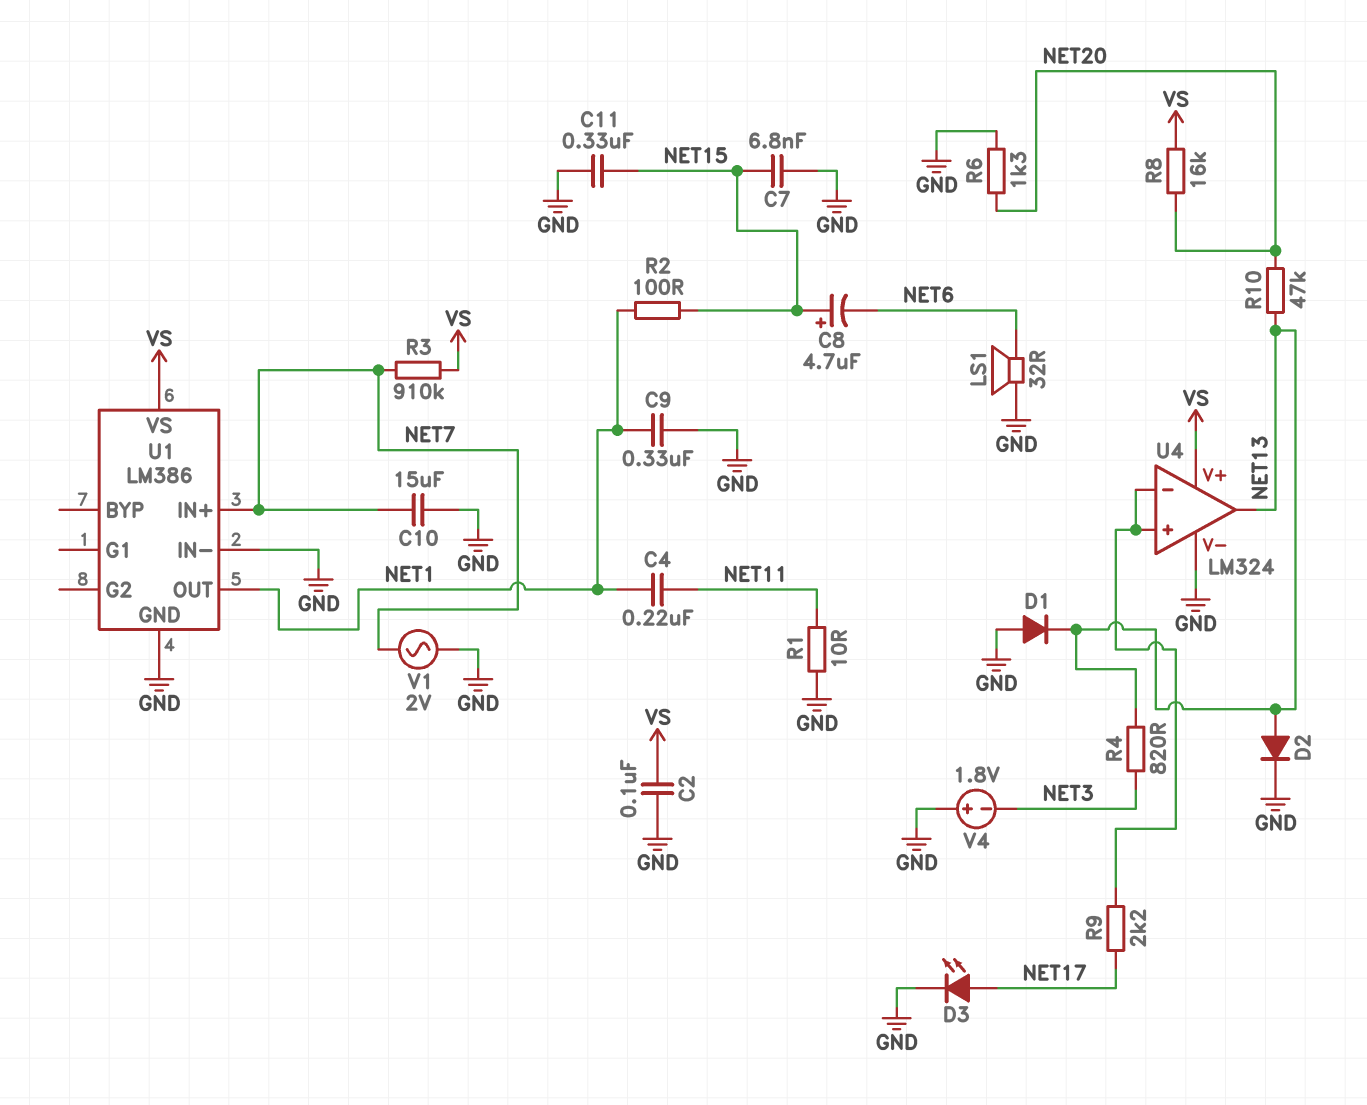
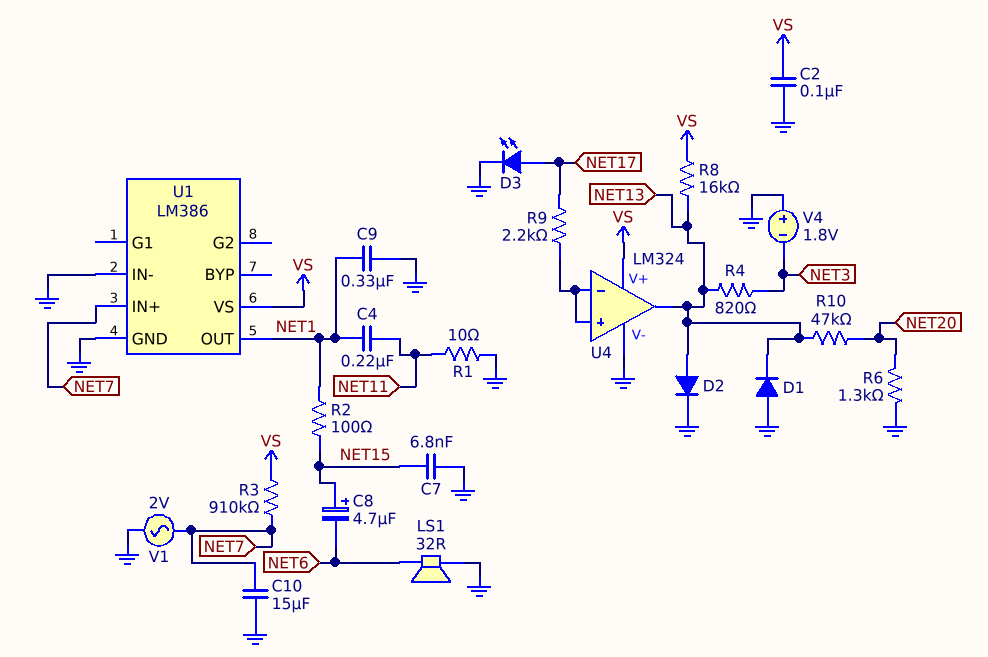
C11: 330nF (GND, NET15) -> none
R8: 16k (NET20, VS) -> 16k (NET13, VS)

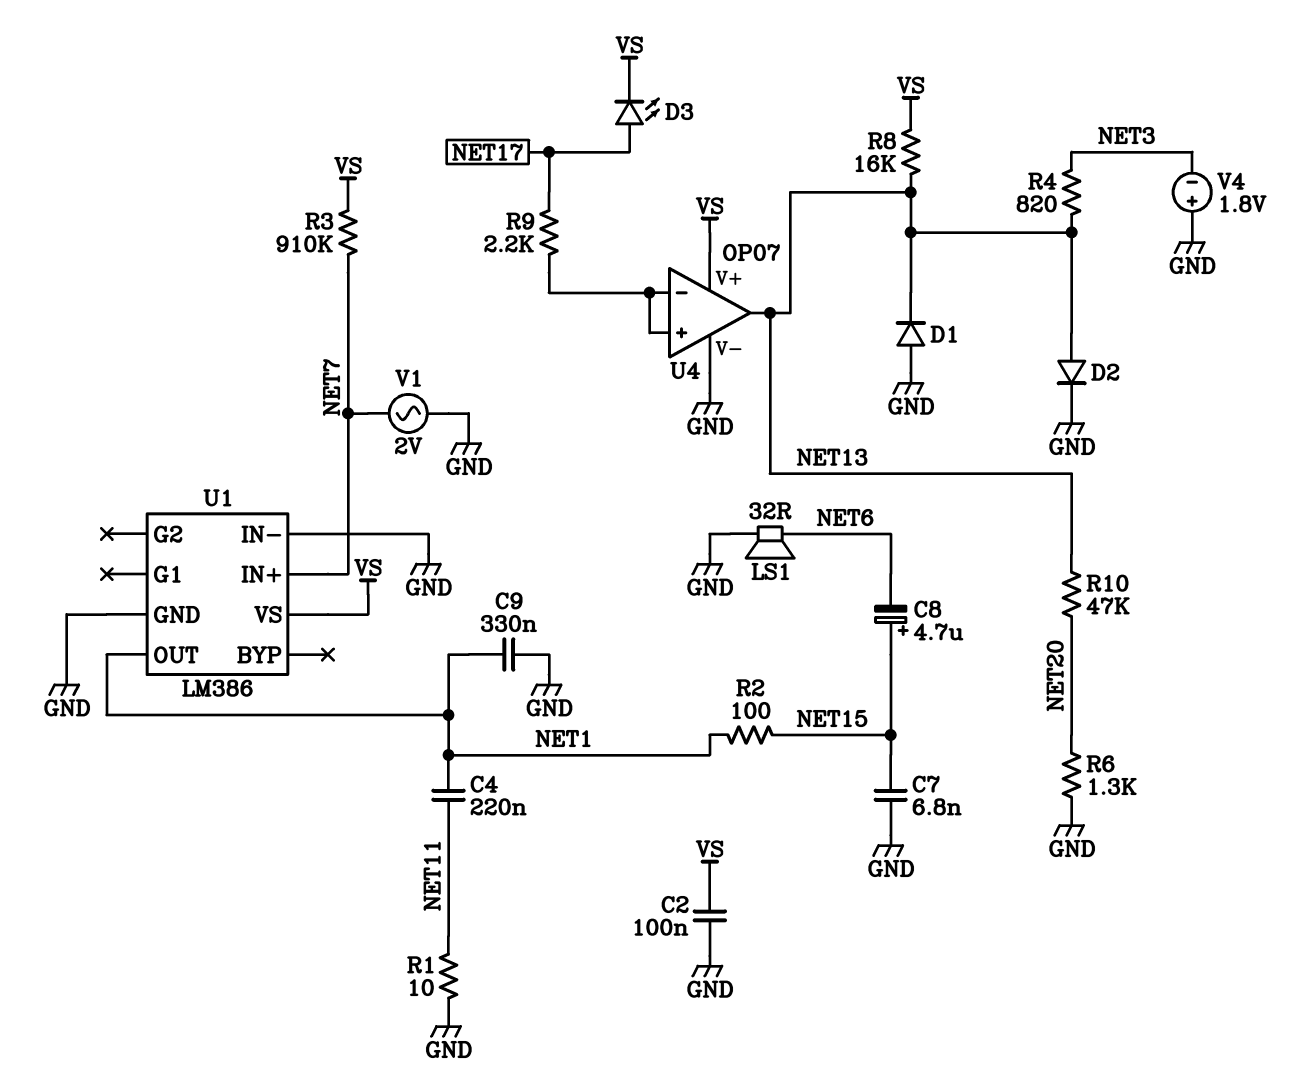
C10: 15uF (GND, NET7) -> none
D3: LED (A NET17, K GND) -> LED (A NET17, K VS)
U4: LM324 -> OP07

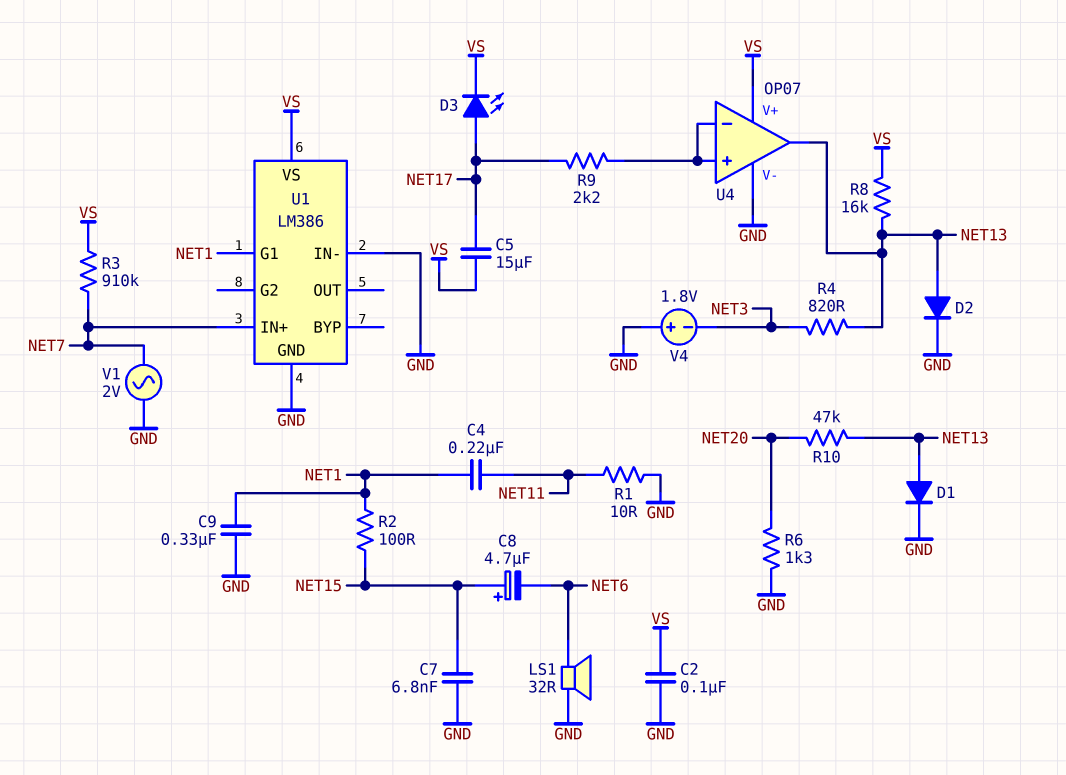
C5: none -> 15uF (NET17, VS)
D1: diode (A GND, K NET13) -> diode (A NET13, K GND)
U1 pin G1: none -> NET1
U1 pin OUT: NET1 -> none

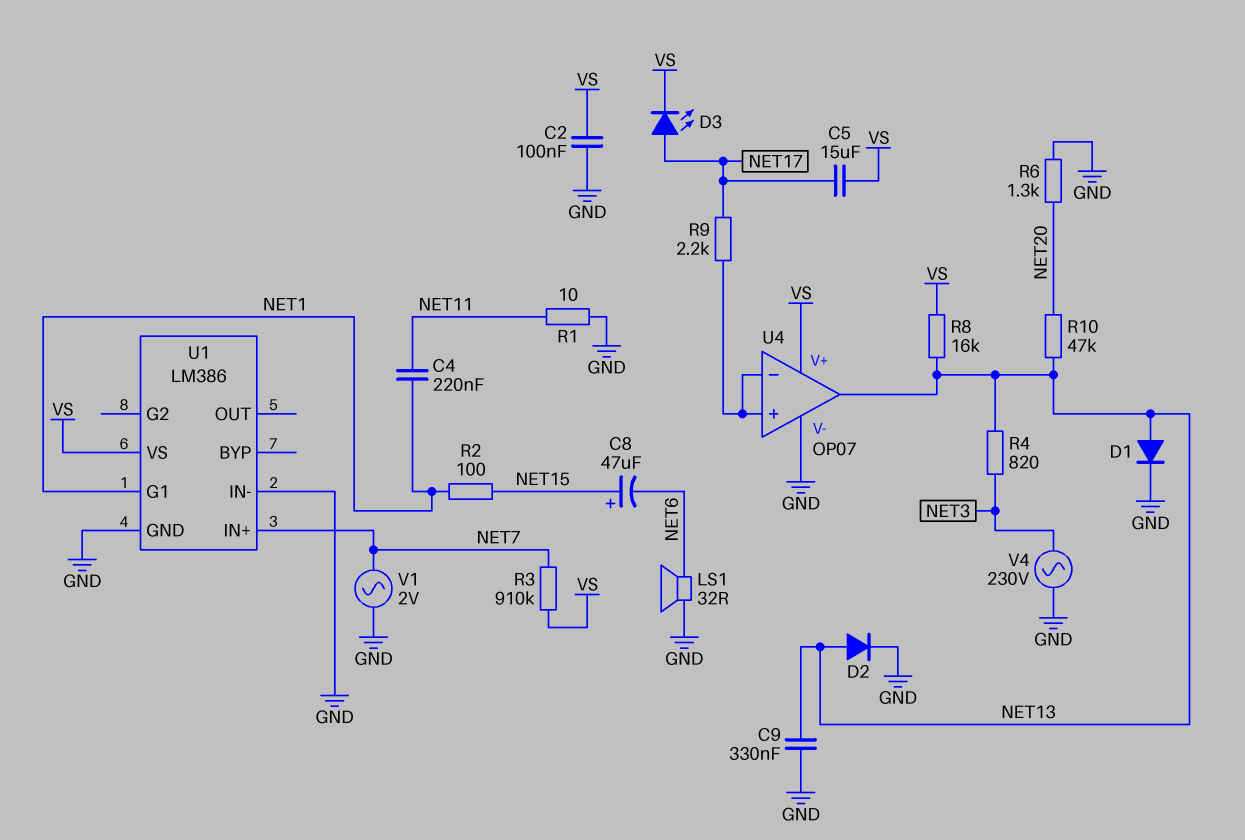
C7: 6.8nF (GND, NET15) -> none
C8: 4.7uF (plus NET15, minus NET6) -> 47uF (plus NET15, minus NET6)
C9: 330nF (GND, NET1) -> 330nF (GND, NET13)
V4: 1.8V (plus GND, minus NET3) -> AC 230V (GND, NET3)

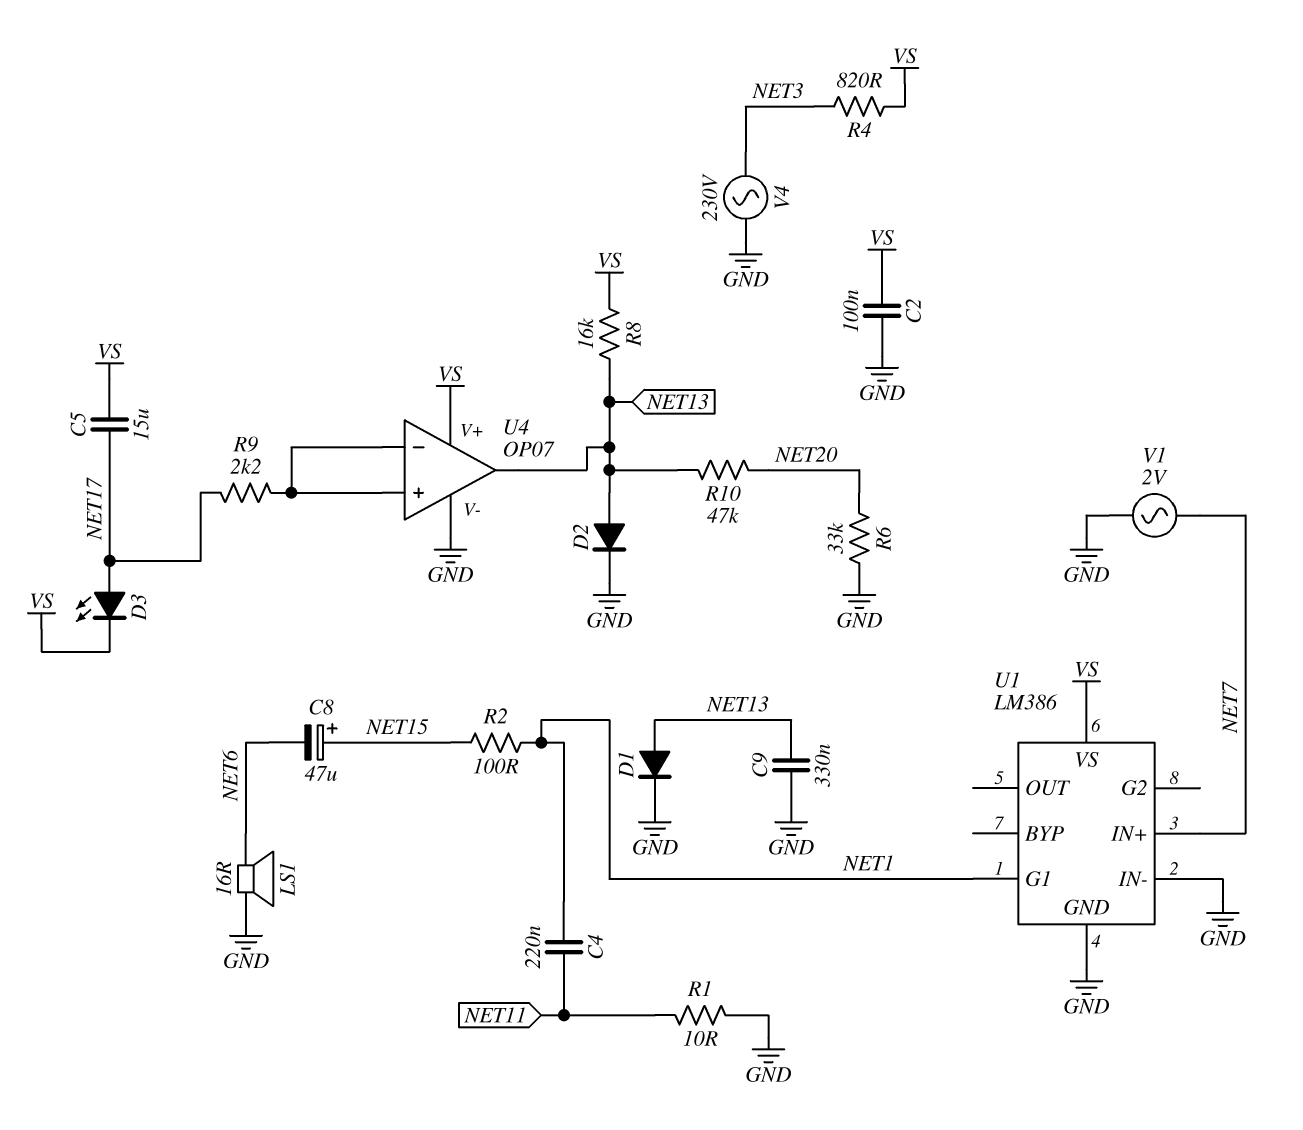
LS1: speaker 32R (GND, NET6) -> speaker 16R (GND, NET6)
R3: 910k (NET7, VS) -> none
R4: 820 (NET3, NET13) -> 820 (NET3, VS)
R6: 1.3k (GND, NET20) -> 33k (GND, NET20)

